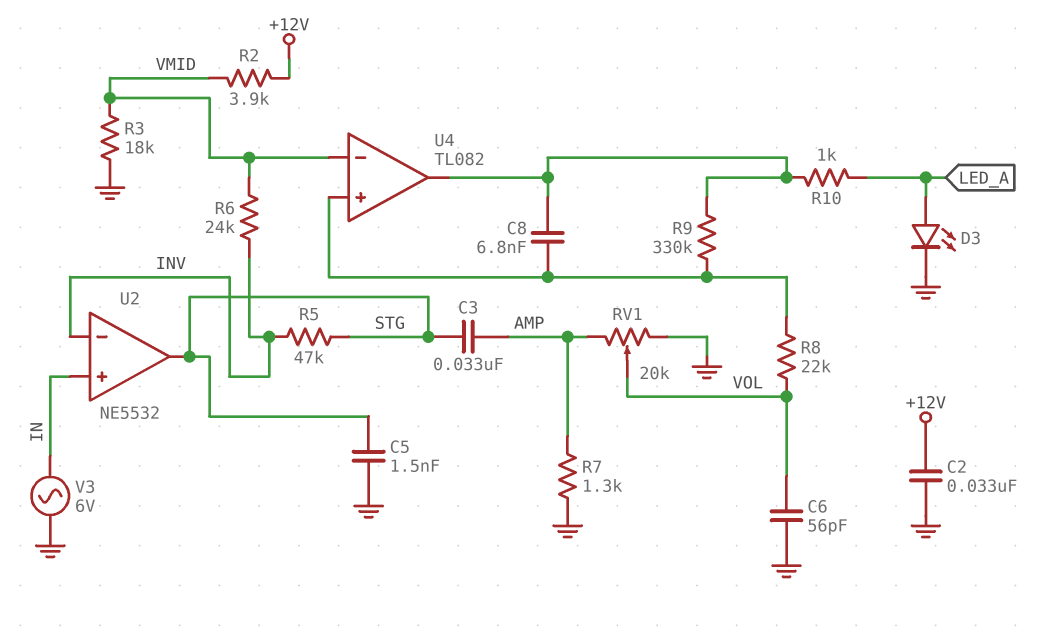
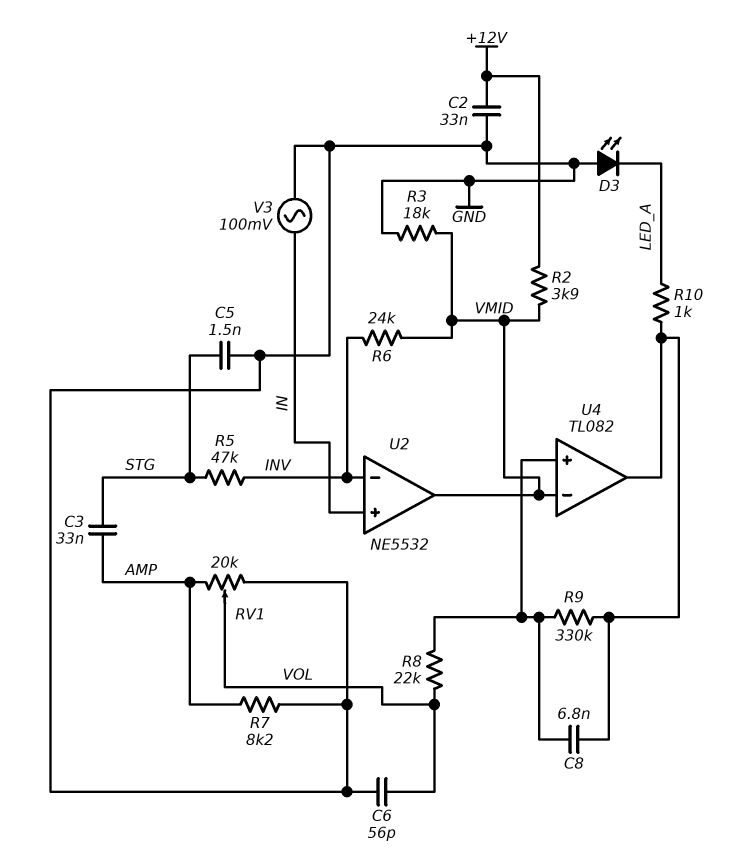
D3: LED (A LED_A, K GND) -> LED (A GND, K LED_A)
R7: 1.3k (AMP, GND) -> 8.2k (AMP, GND)
U2 pin out: STG -> VMID
V3: AC 6V (GND, IN) -> AC 100mV (GND, IN)

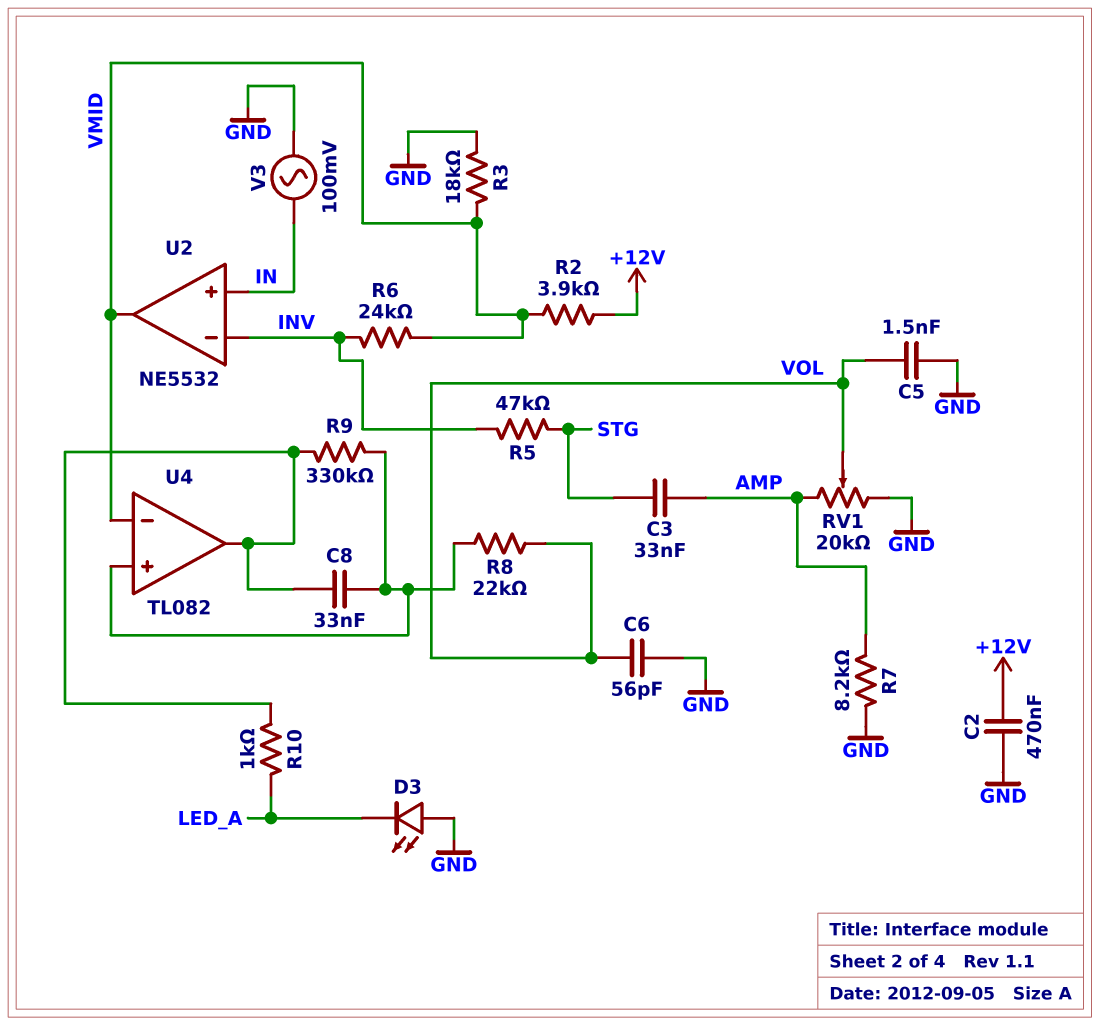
C2: 33nF (+12V, GND) -> 470nF (+12V, GND)
C5: 1.5nF (GND, STG) -> 1.5nF (GND, VOL)
C8: 6.8nF (U4/in+, U4/out) -> 33nF (U4/in+, U4/out)

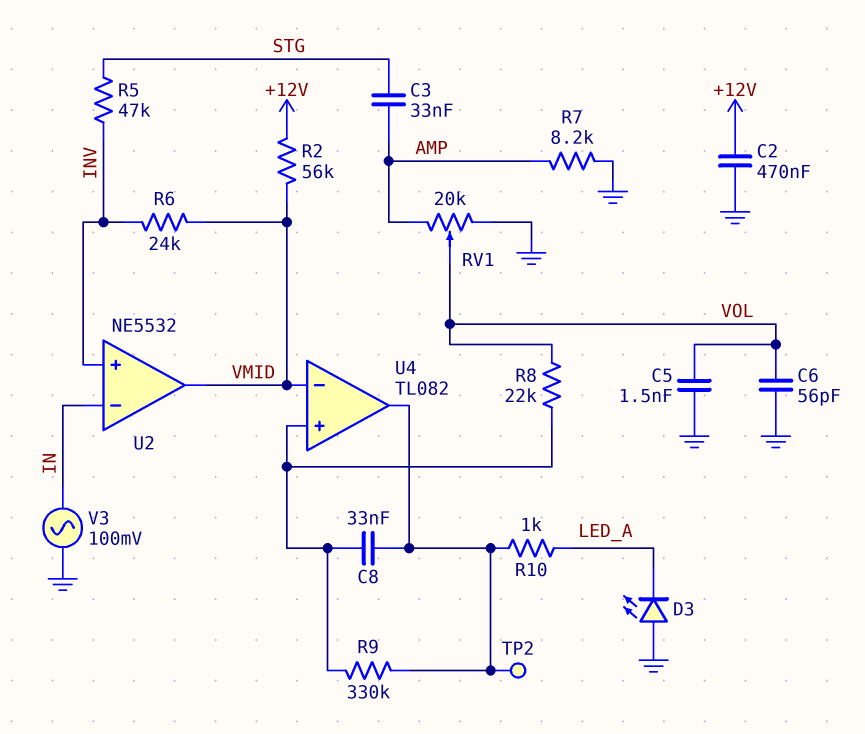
R2: 3.9k (+12V, VMID) -> 56k (+12V, VMID)
R3: 18k (GND, VMID) -> none
TP2: none -> test point (U4/out)
U2 pin in+: IN -> INV
U2 pin in-: INV -> IN

